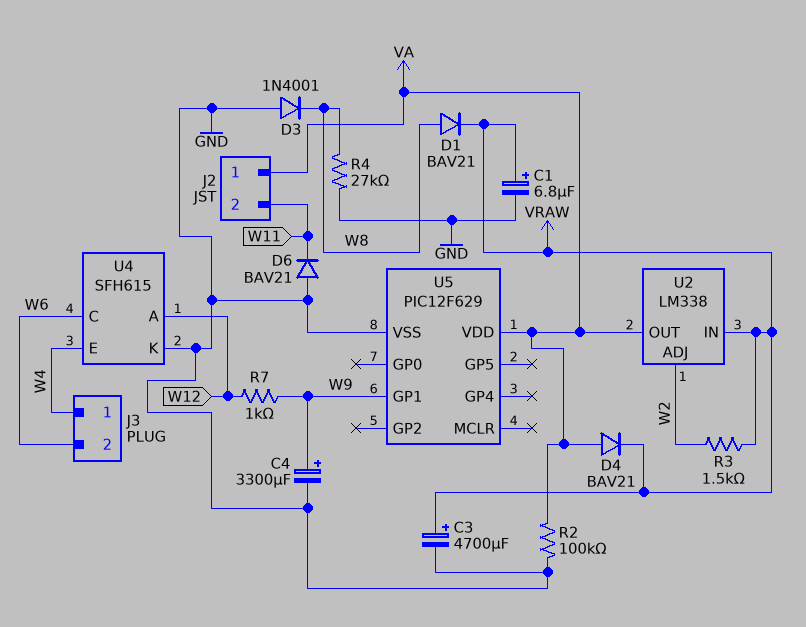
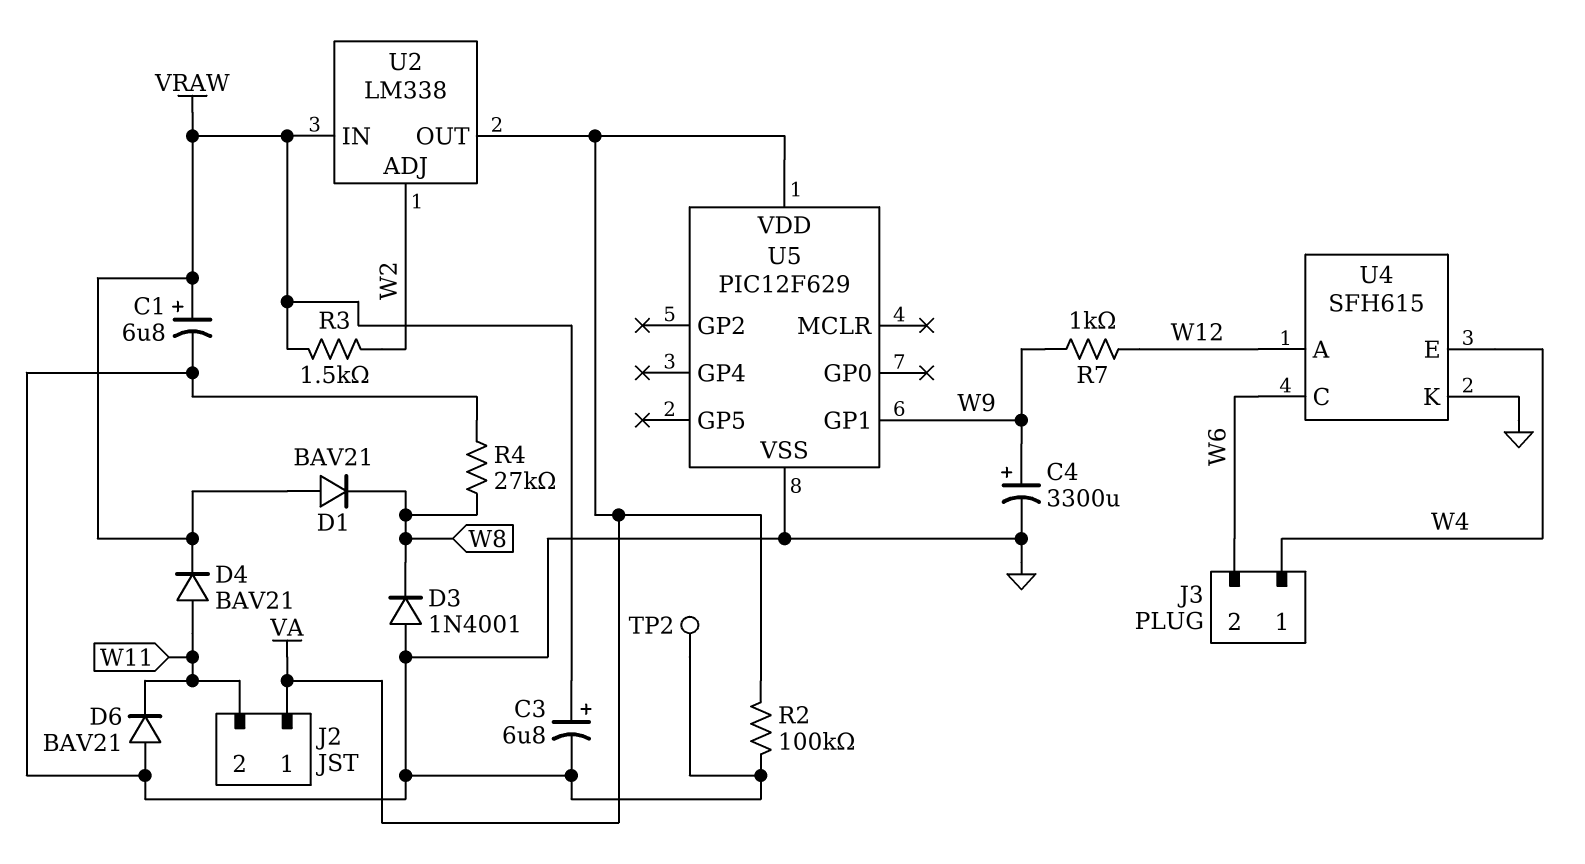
C3: 4700uF (plus VRAW, minus GND) -> 6.8uF (plus VRAW, minus GND)
D1: diode BAV21 (A W8, K VRAW) -> diode BAV21 (A VRAW, K W8)
D4: diode BAV21 (A VA, K VRAW) -> diode BAV21 (A W11, K VRAW)
TP2: none -> test point (GND)

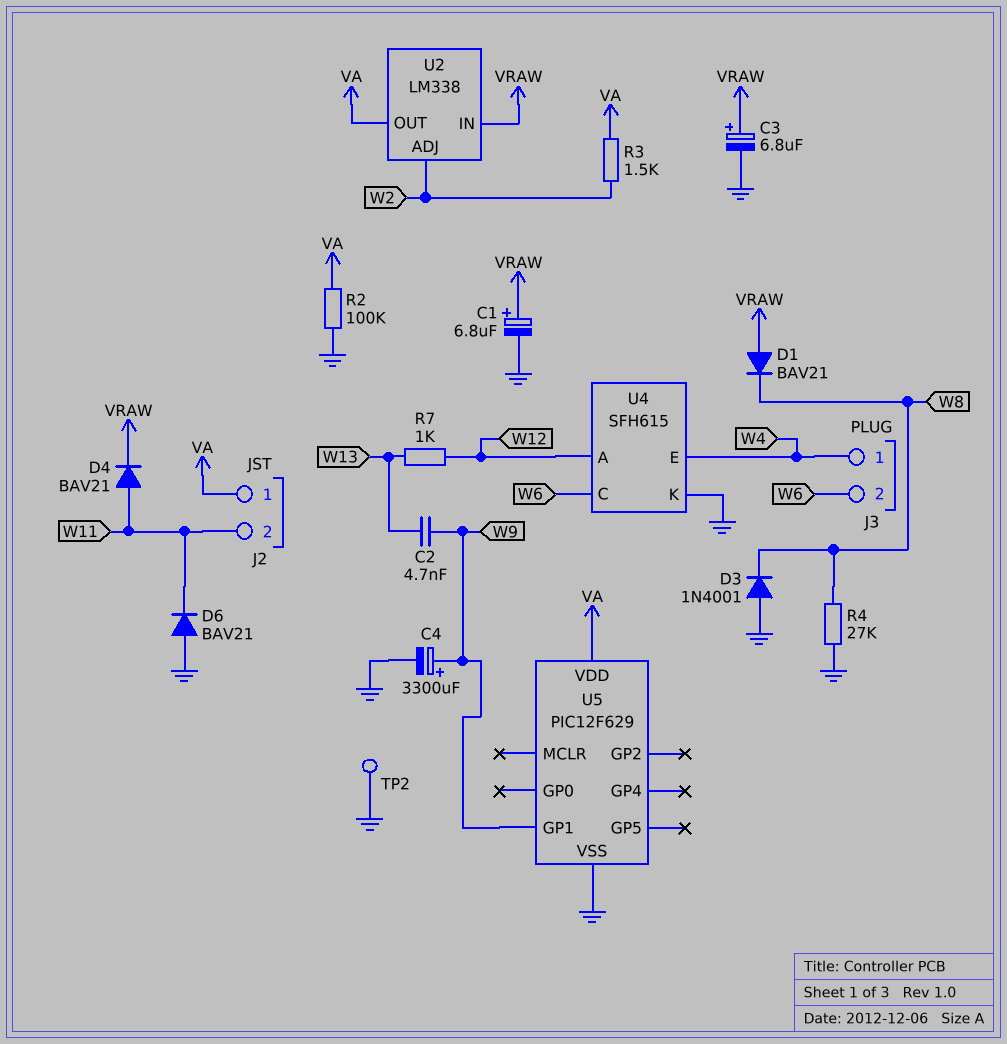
C2: none -> 4.7nF (W9, W13)
R3: 1.5k (VRAW, W2) -> 1.5k (VA, W2)
R7: 1k (W9, W12) -> 1k (W12, W13)

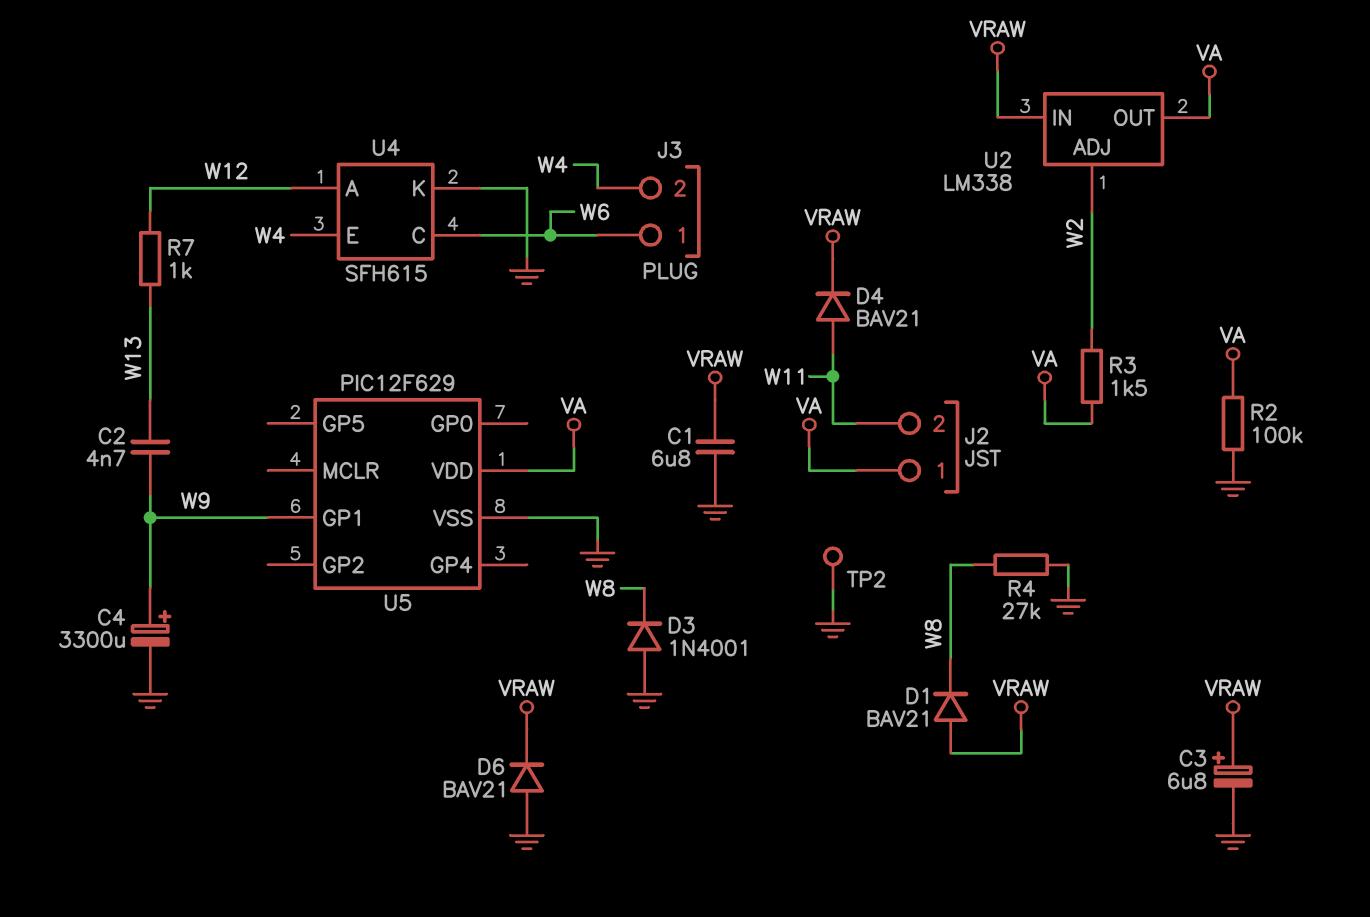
C1: 6.8uF (plus VRAW, minus GND) -> 6.8uF (GND, VRAW)
D6: diode BAV21 (A GND, K W11) -> diode BAV21 (A GND, K VRAW)
J3 pin 1: W4 -> W6
J3 pin 2: W6 -> W4

